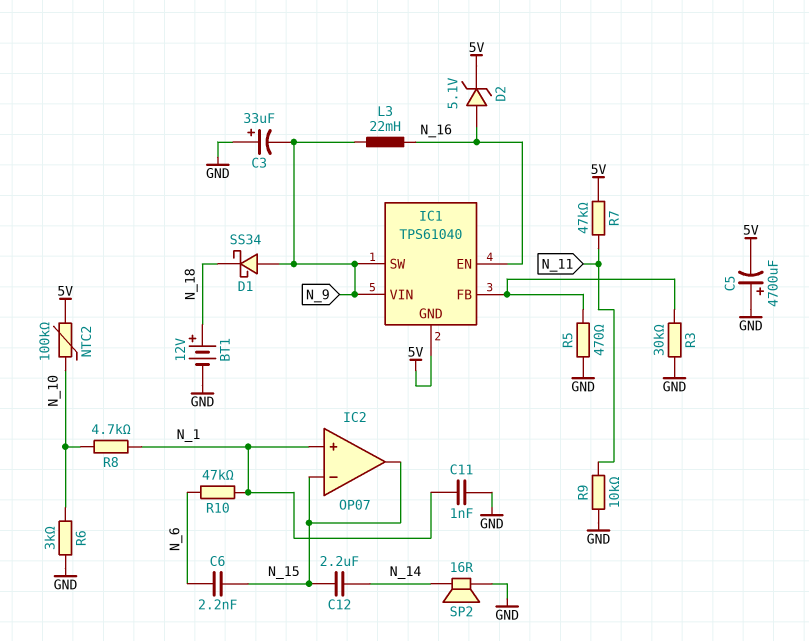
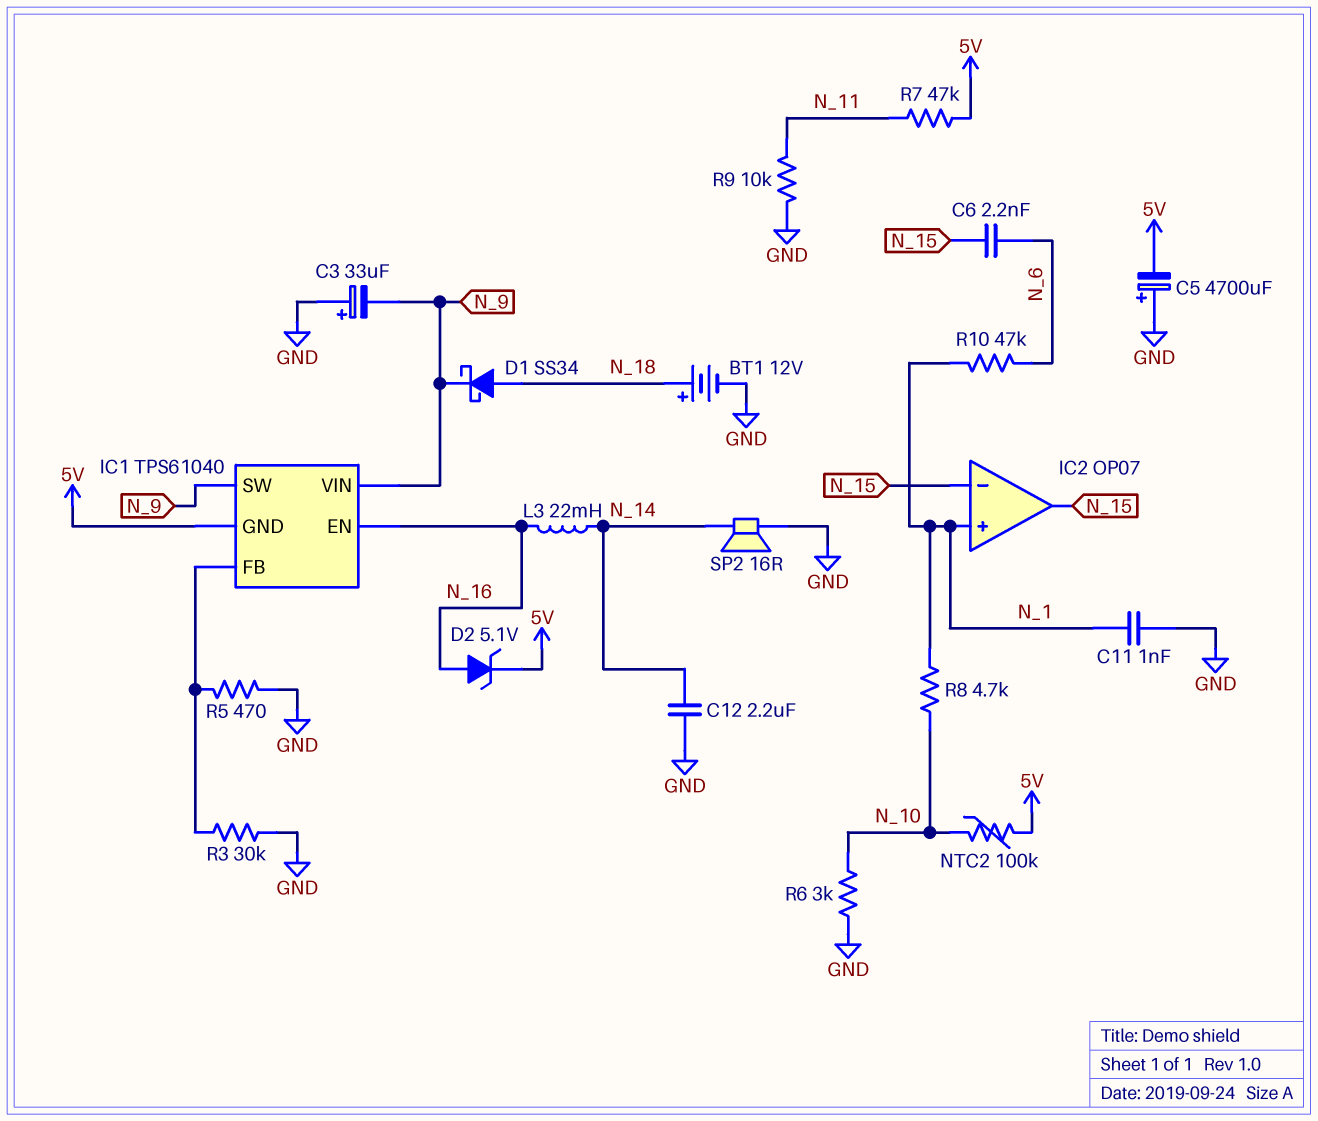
C12: 2.2uF (N_14, N_15) -> 2.2uF (GND, N_14)
D1: schottky SS34 (A N_9, K N_18) -> schottky SS34 (A N_18, K N_9)
L3: 22mH (N_9, N_16) -> 22mH (N_14, N_16)

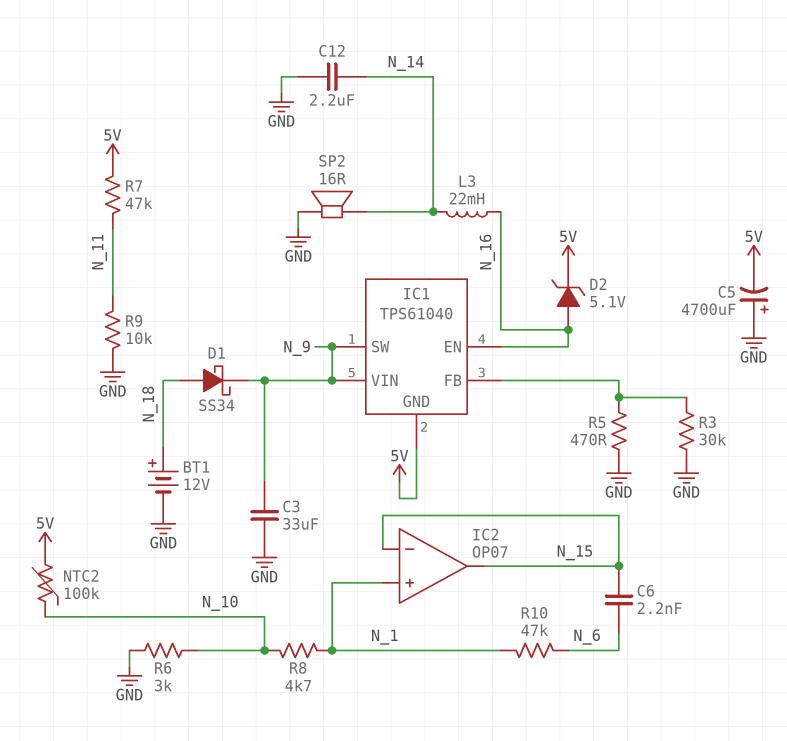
C3: 33uF (plus GND, minus N_9) -> 33uF (GND, N_9)
C11: 1nF (GND, N_1) -> none

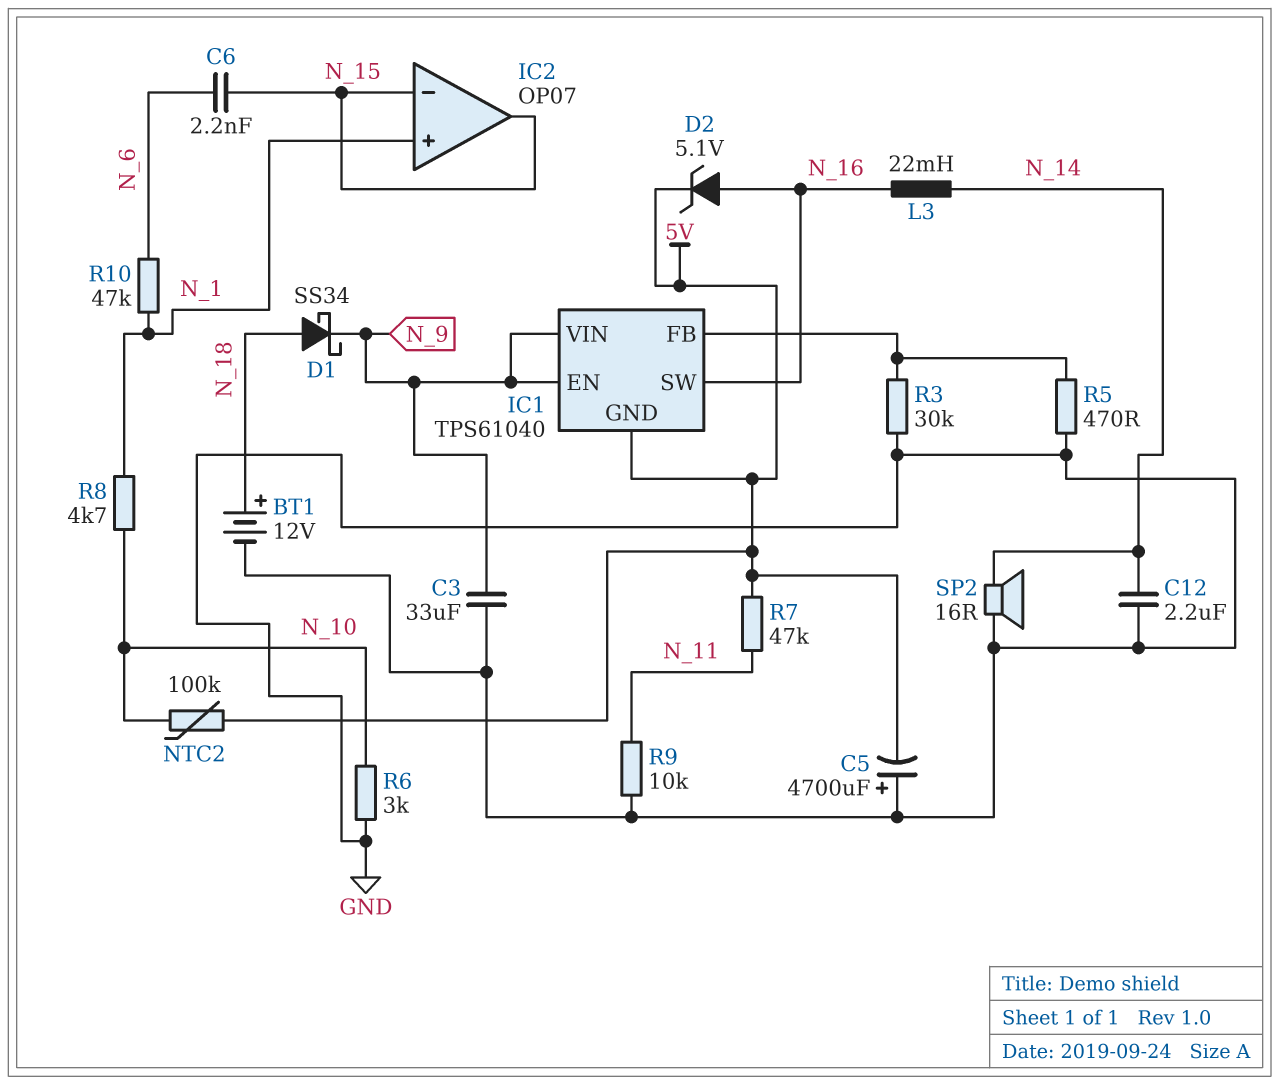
IC1 pin EN: N_16 -> N_9
IC1 pin SW: N_9 -> N_16

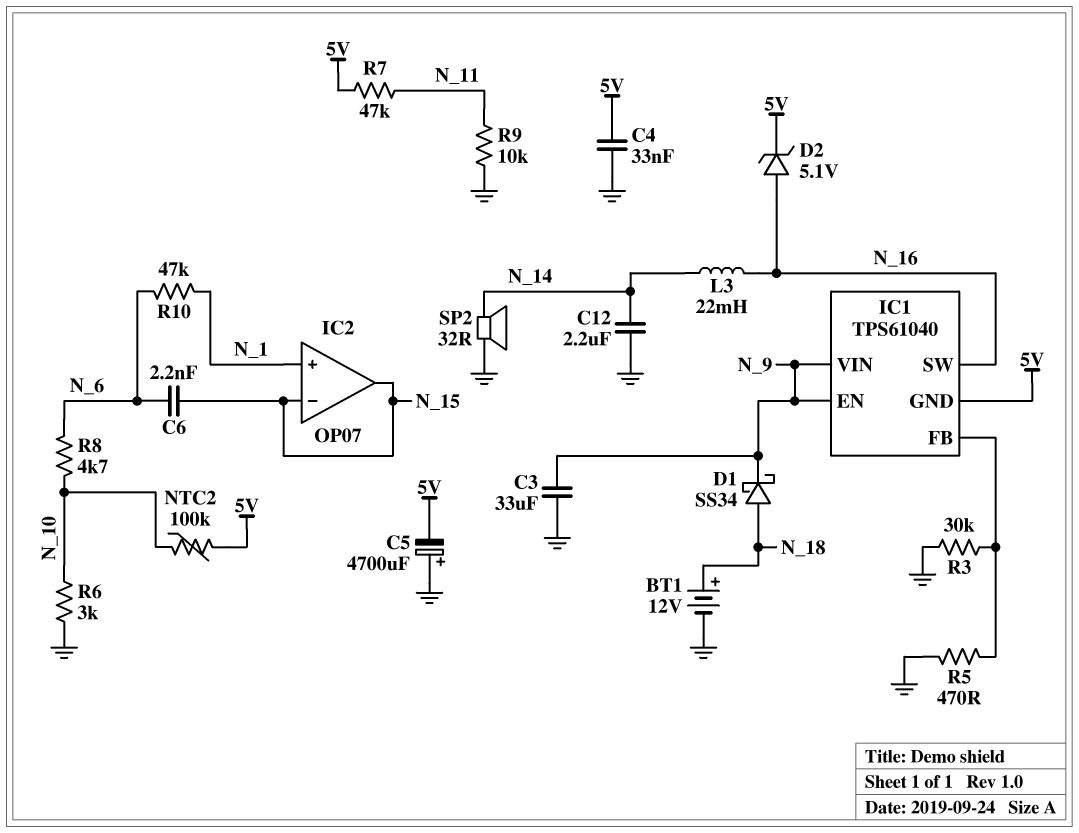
C4: none -> 33nF (5V, GND)
R8: 4.7k (N_1, N_10) -> 4.7k (N_6, N_10)
SP2: speaker 16R (GND, N_14) -> speaker 32R (GND, N_14)

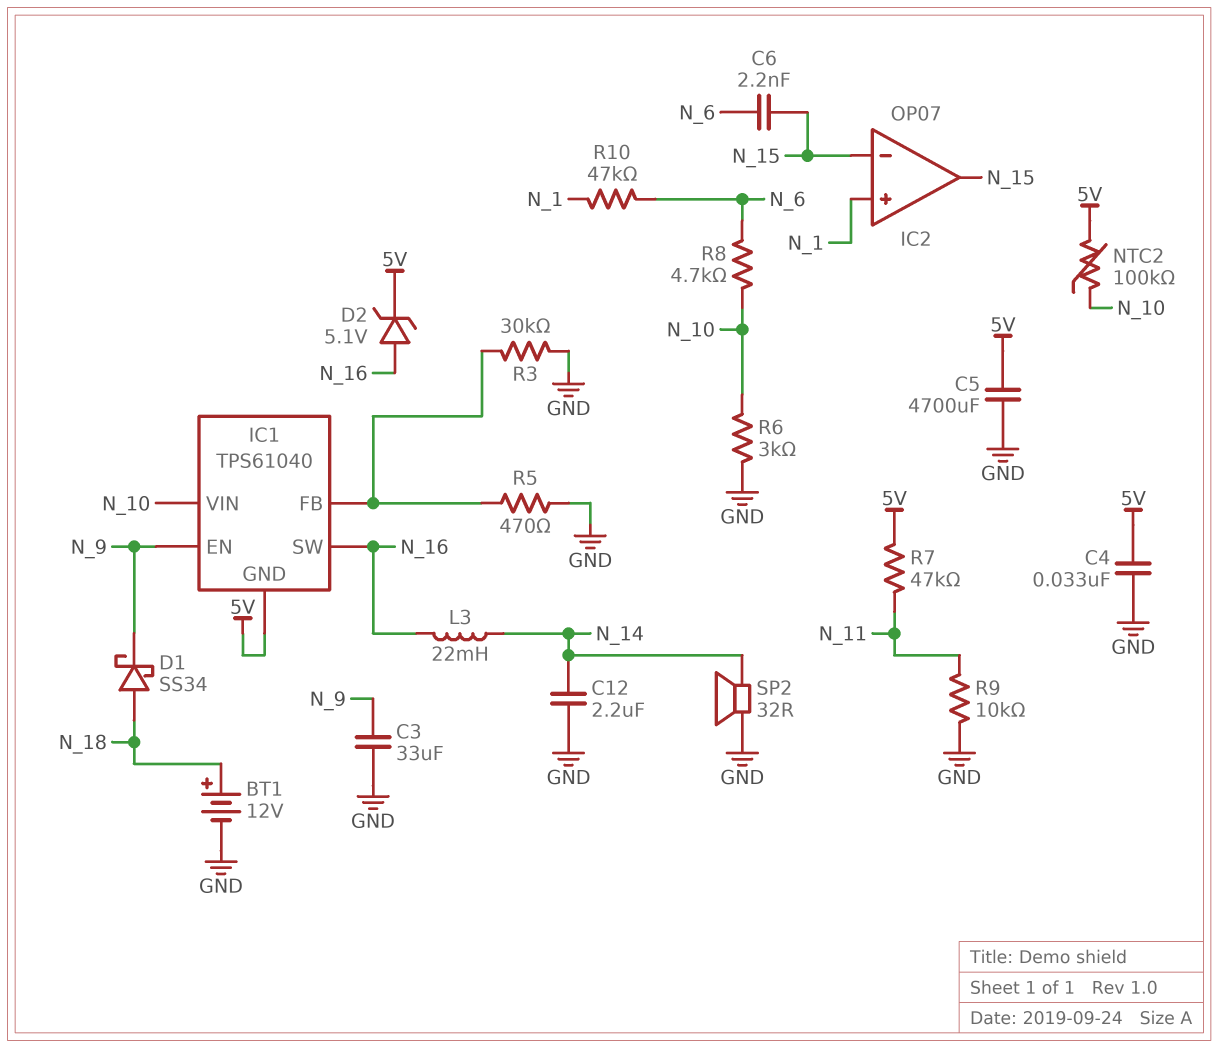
C5: 4700uF (plus GND, minus 5V) -> 4700uF (5V, GND)
IC1 pin VIN: N_9 -> N_10

